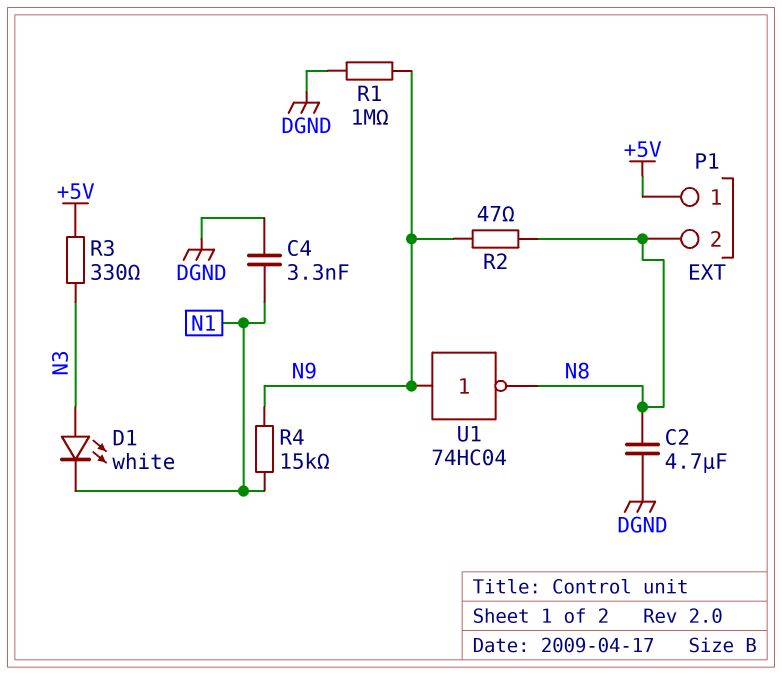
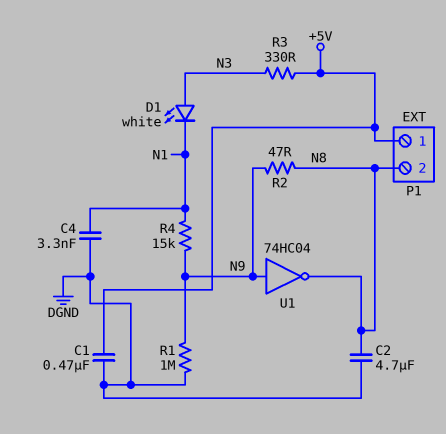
C1: none -> 470nF (+5V, DGND)

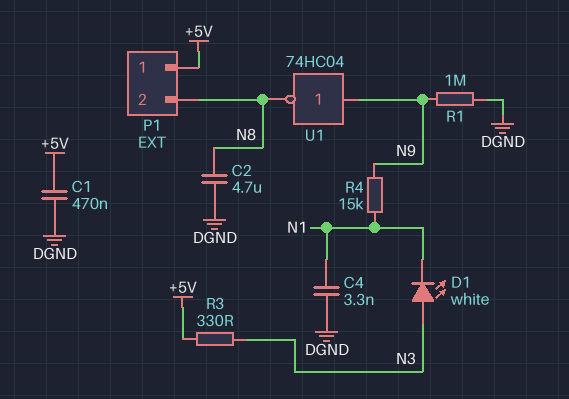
R2: 47 (N8, N9) -> none

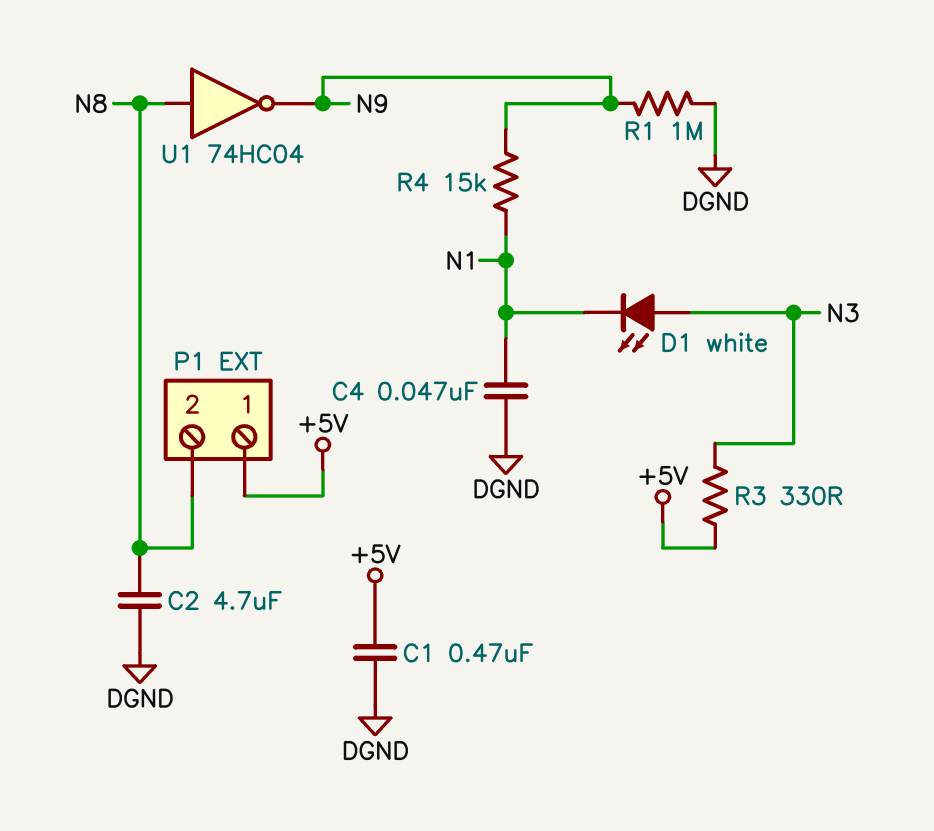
C4: 3.3nF (DGND, N1) -> 47nF (DGND, N1)
U1: NOT 74HC04 (in N9, out N8) -> NOT 74HC04 (in N8, out N9)

